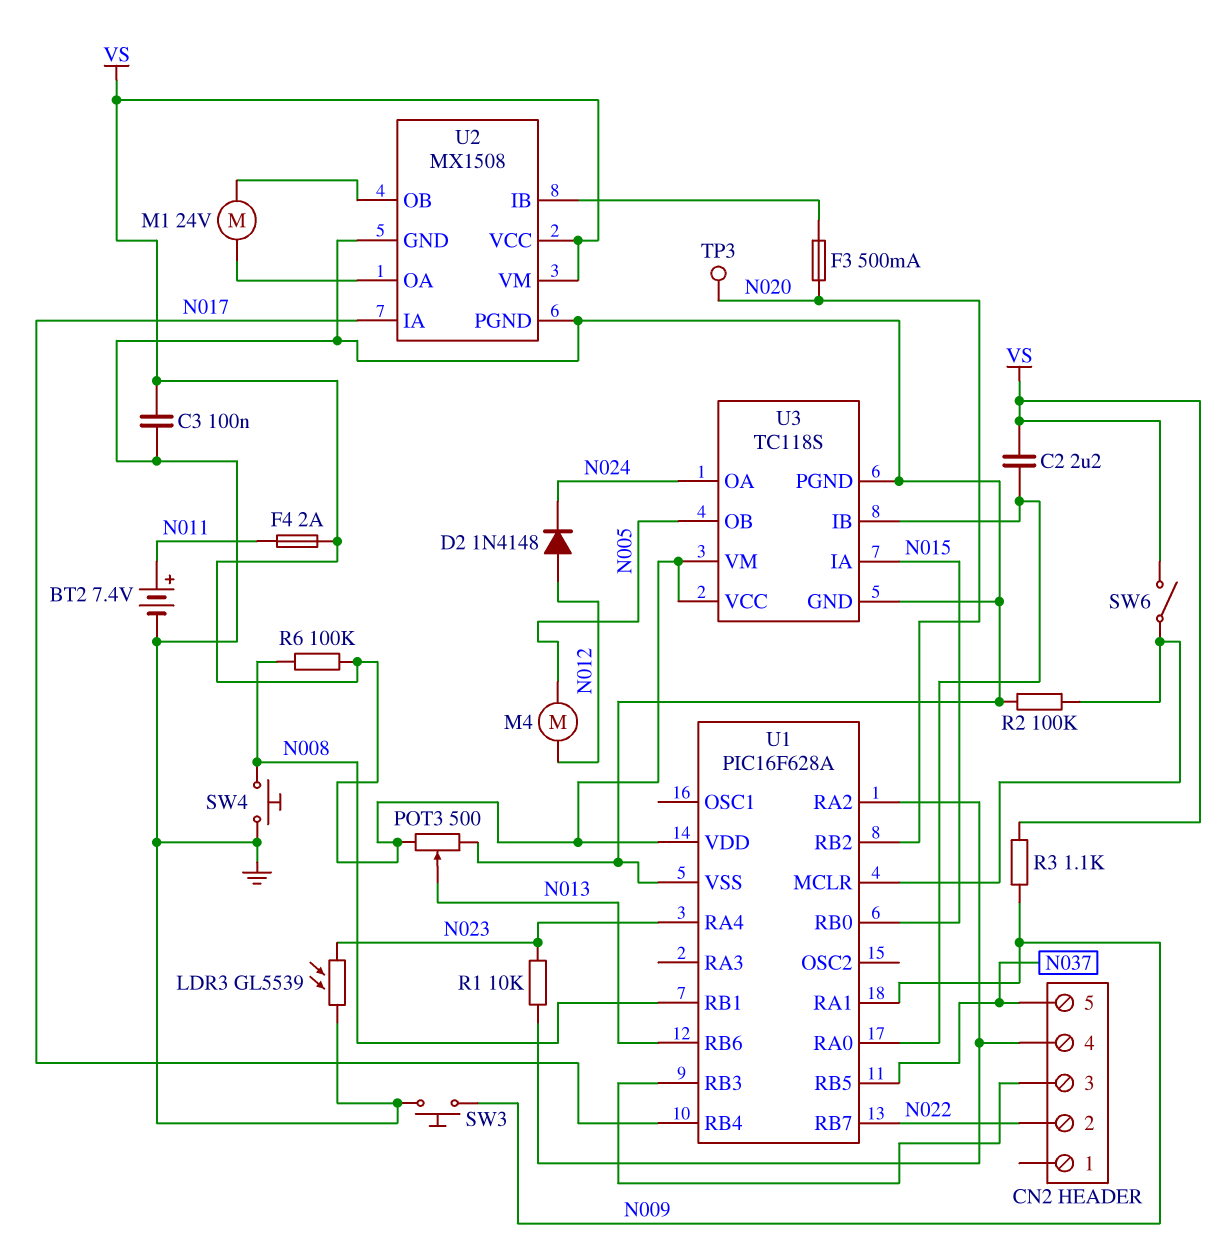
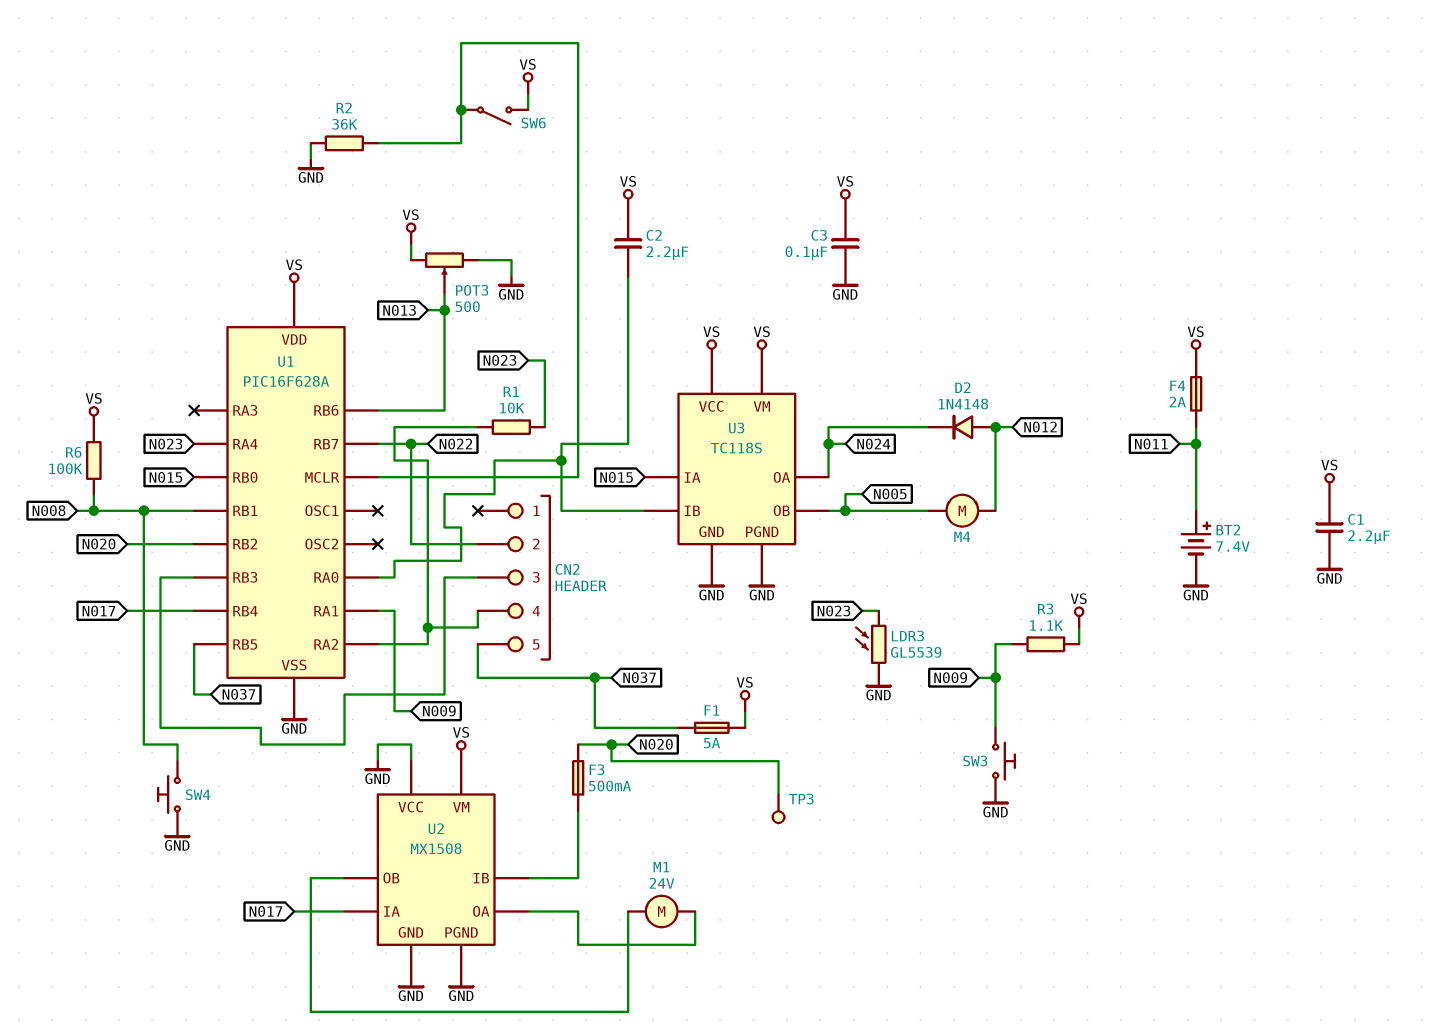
C1: none -> 2.2uF (GND, VS)
F1: none -> 5A (N037, VS)
R2: 100k (GND, U1/MCLR) -> 36k (GND, U1/MCLR)
U2 pin VCC: VS -> GND

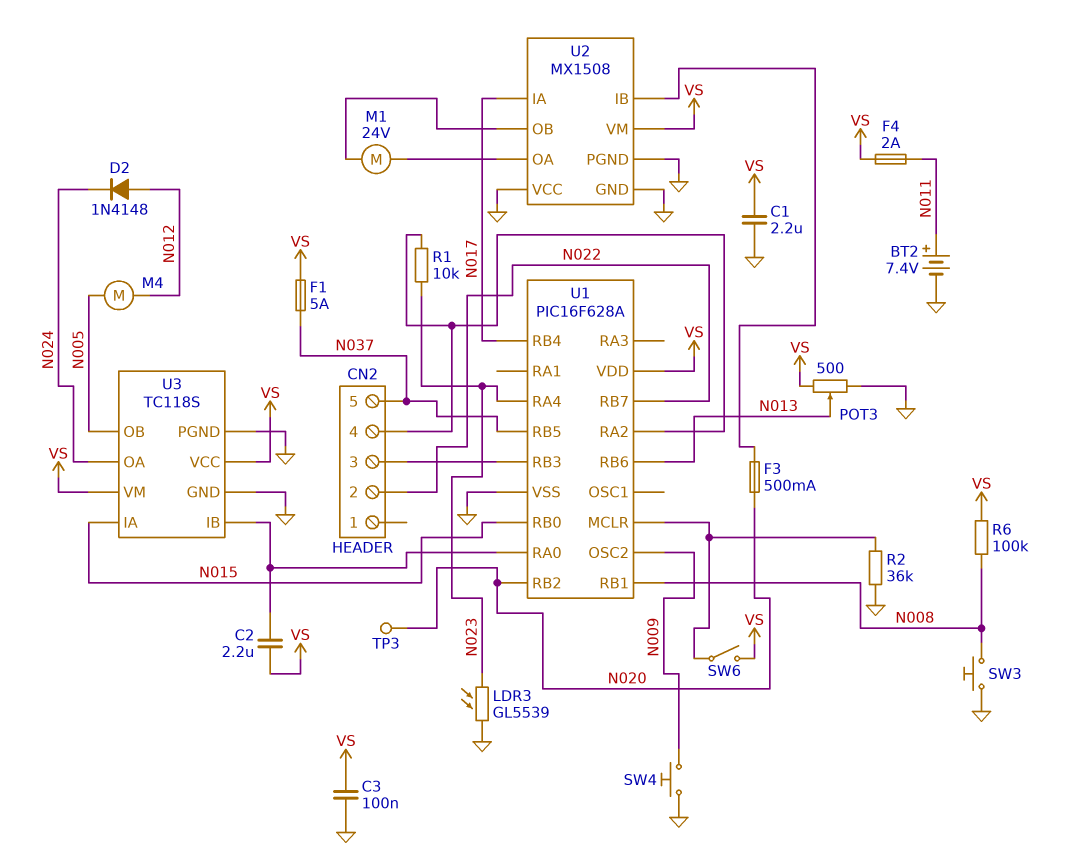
R3: 1.1k (N009, VS) -> none
SW3: button (GND, N009) -> button (GND, N008)
SW4: button (GND, N008) -> button (GND, N009)
U1 pin OSC2: none -> N009
U1 pin RA1: N009 -> none

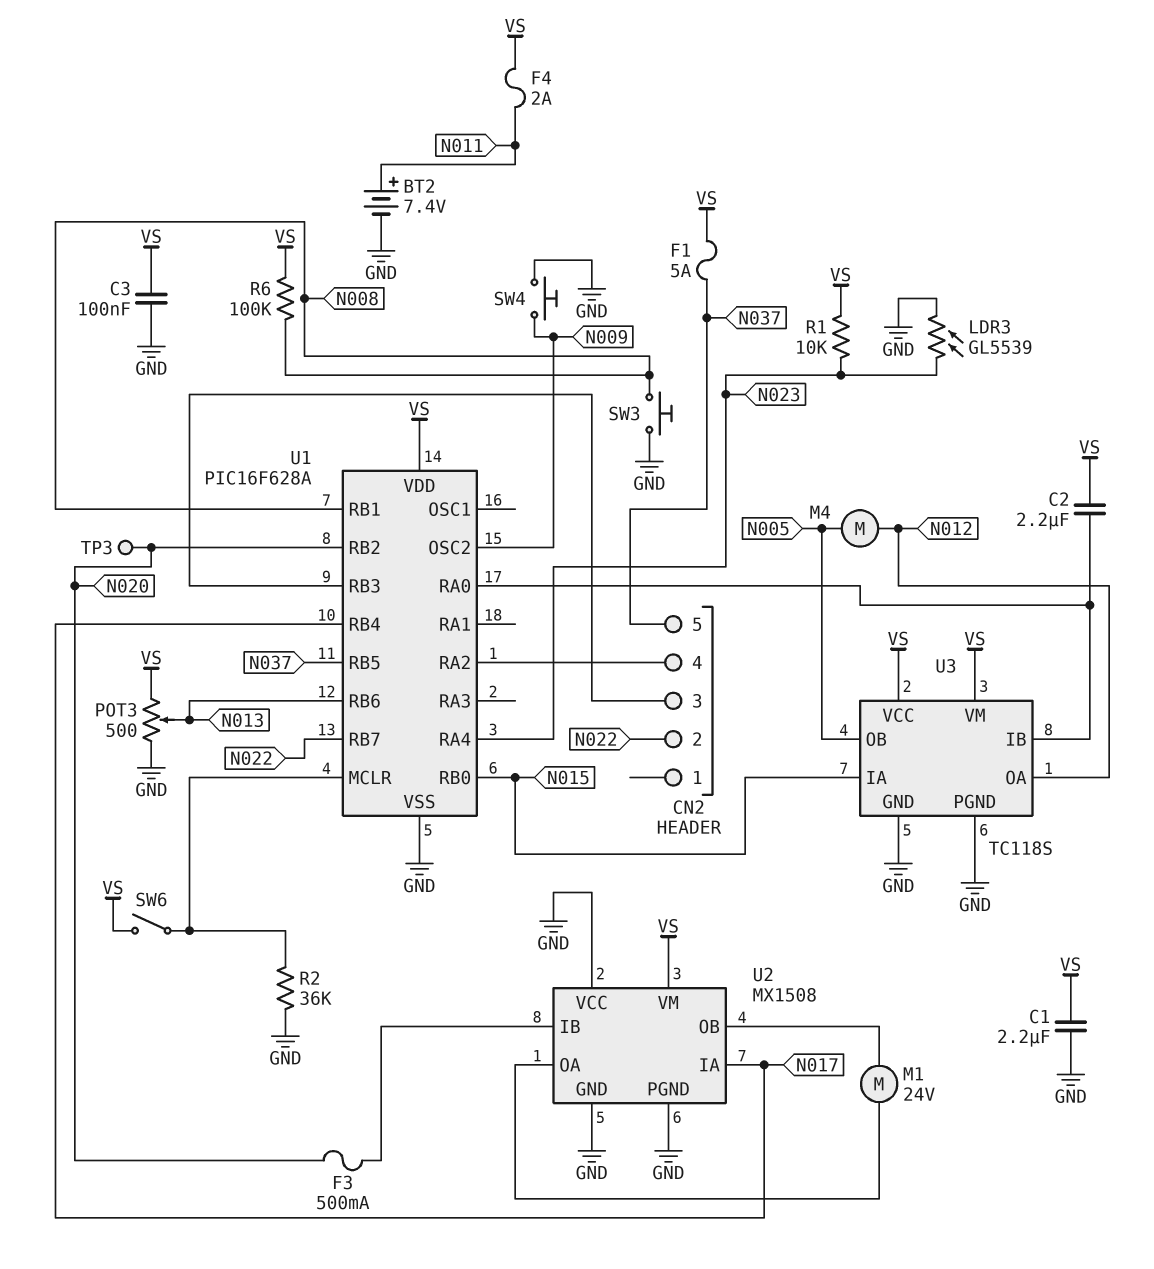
D2: diode 1N4148 (A N012, K N024) -> none
R1: 10k (CN2/4, N023) -> 10k (N023, VS)
U3 pin OA: N024 -> N012

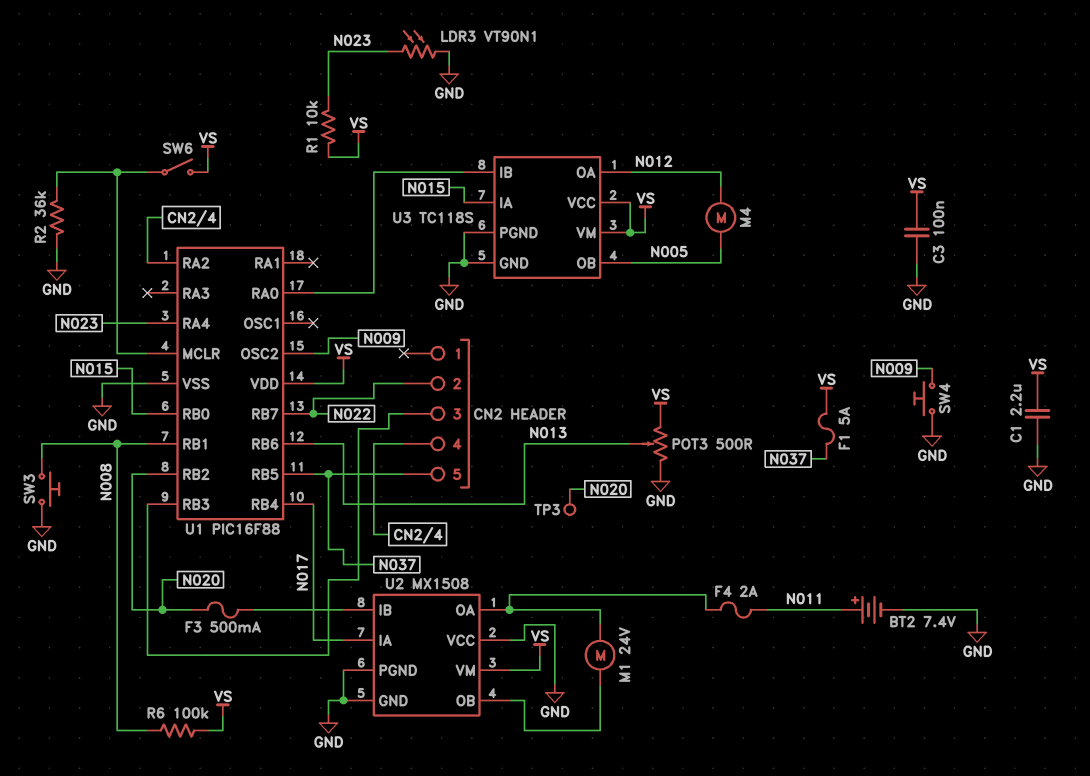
C2: 2.2uF (U1/RA0, VS) -> none
F4: 2A (N011, VS) -> 2A (N011, U2/OA)
LDR3: GL5539 (GND, N023) -> VT90N1 (GND, N023)
U1: PIC16F628A -> PIC16F88

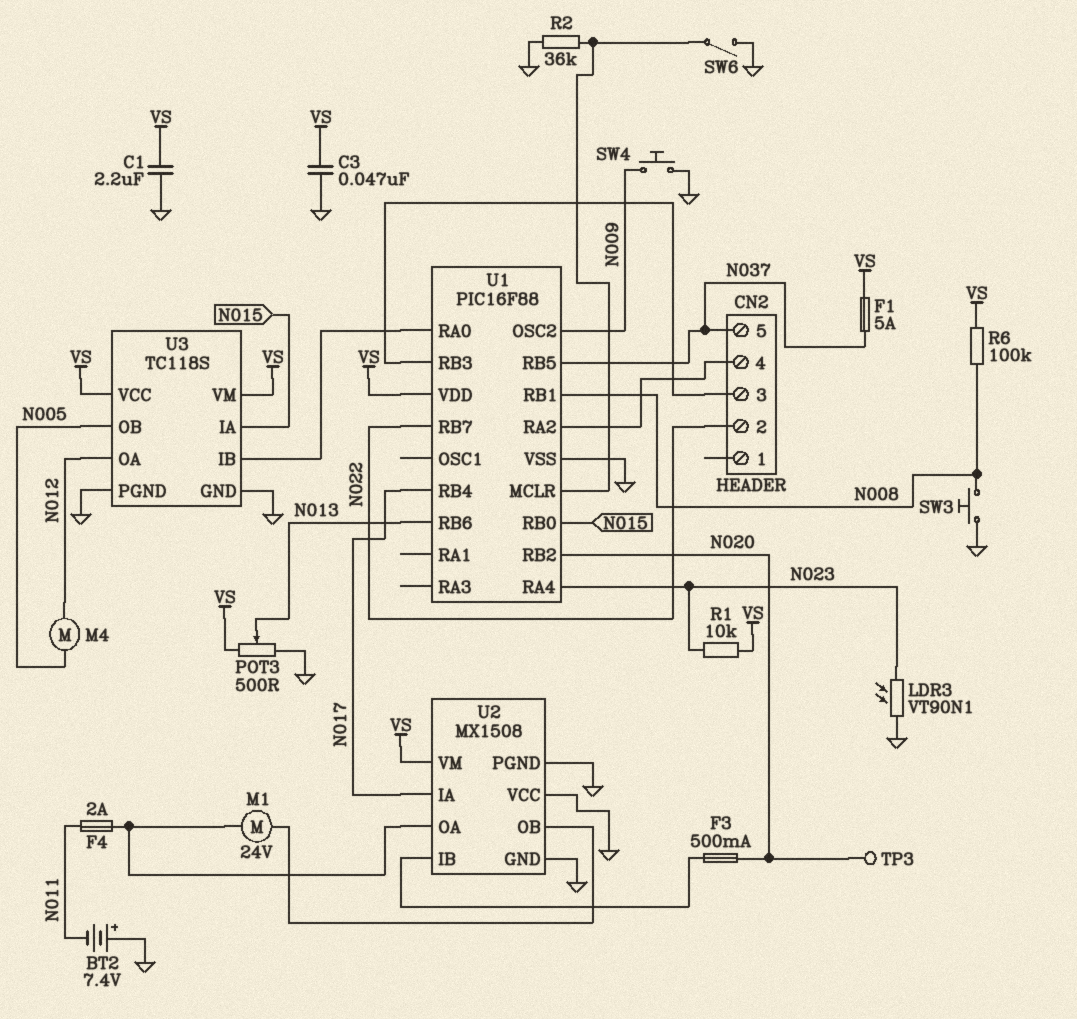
BT2: 7.4V (plus N011, minus GND) -> 7.4V (plus GND, minus N011)
C3: 100nF (GND, VS) -> 47nF (GND, VS)
SW6: switch (U1/MCLR, VS) -> switch (GND, U1/MCLR)

